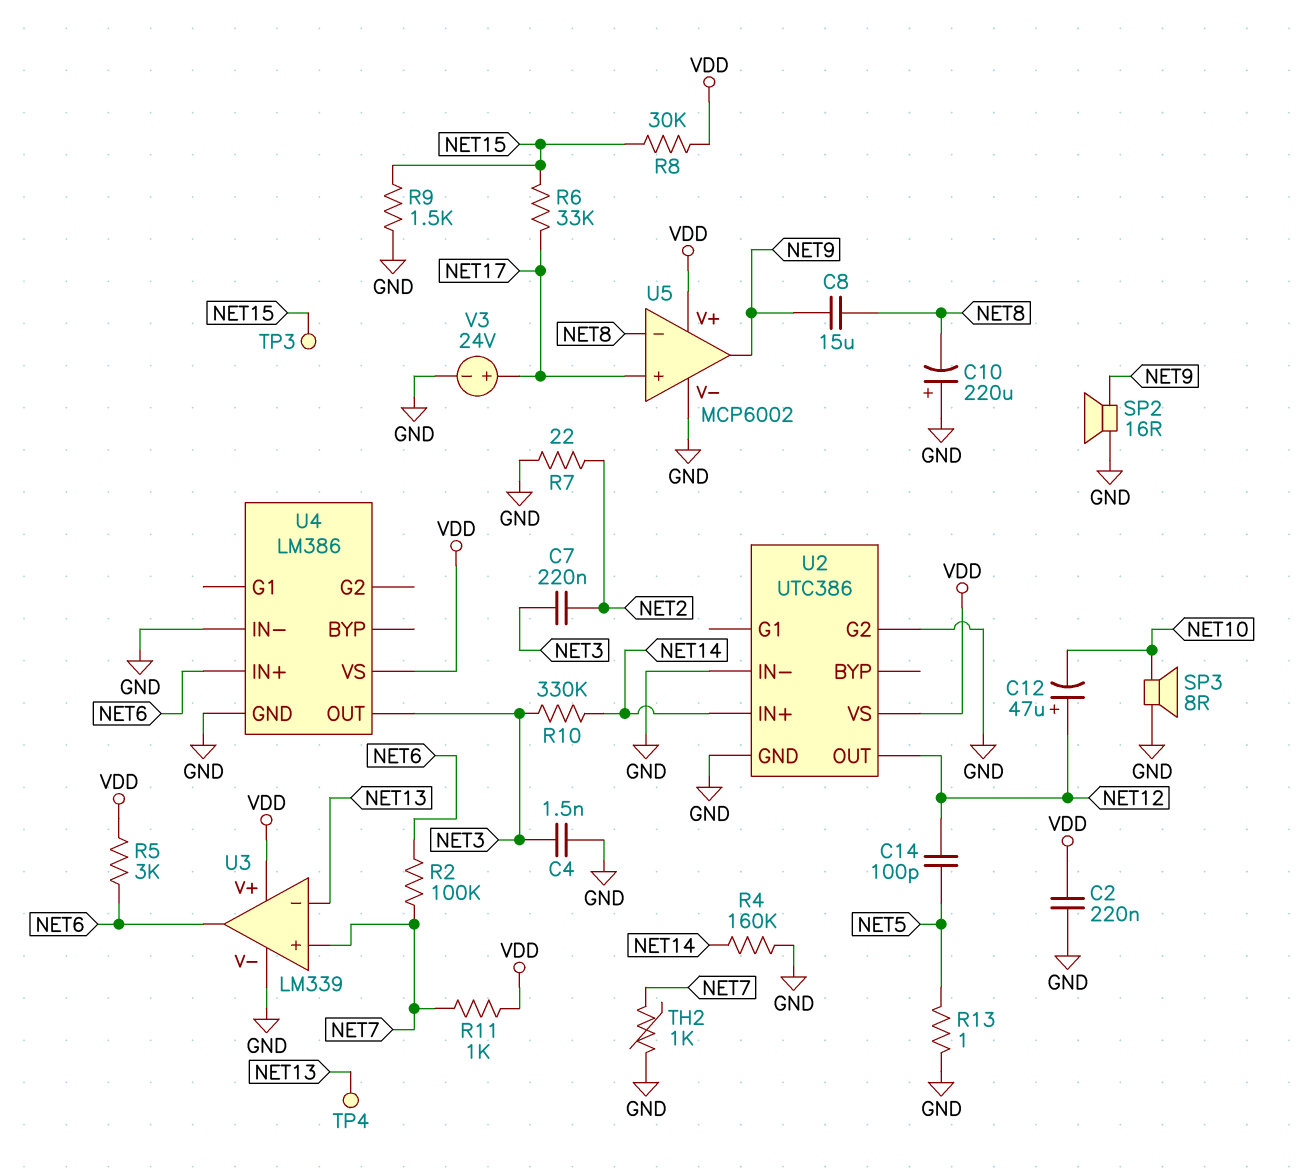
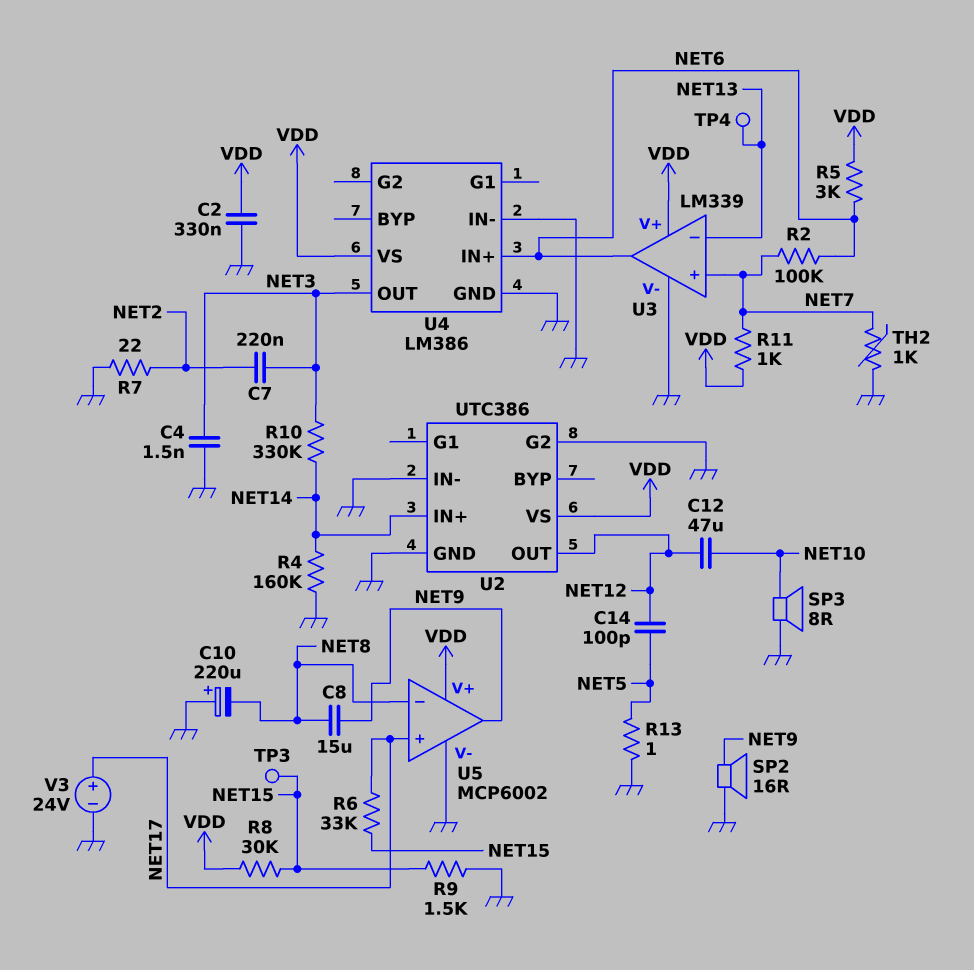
C2: 220nF (GND, VDD) -> 330nF (GND, VDD)
C12: 47uF (plus NET12, minus NET10) -> 47uF (NET10, NET12)

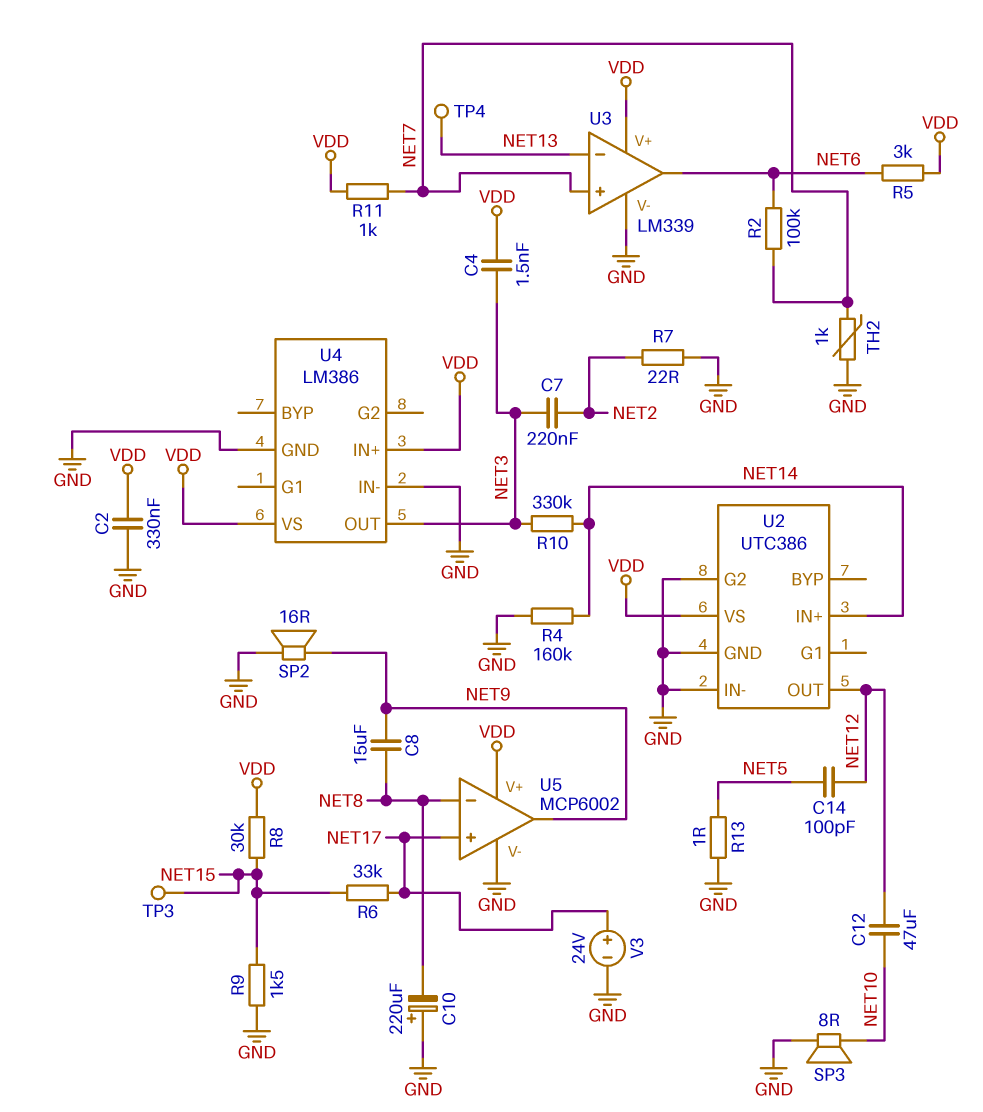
C4: 1.5nF (GND, NET3) -> 1.5nF (NET3, VDD)
U4 pin IN+: NET6 -> VDD

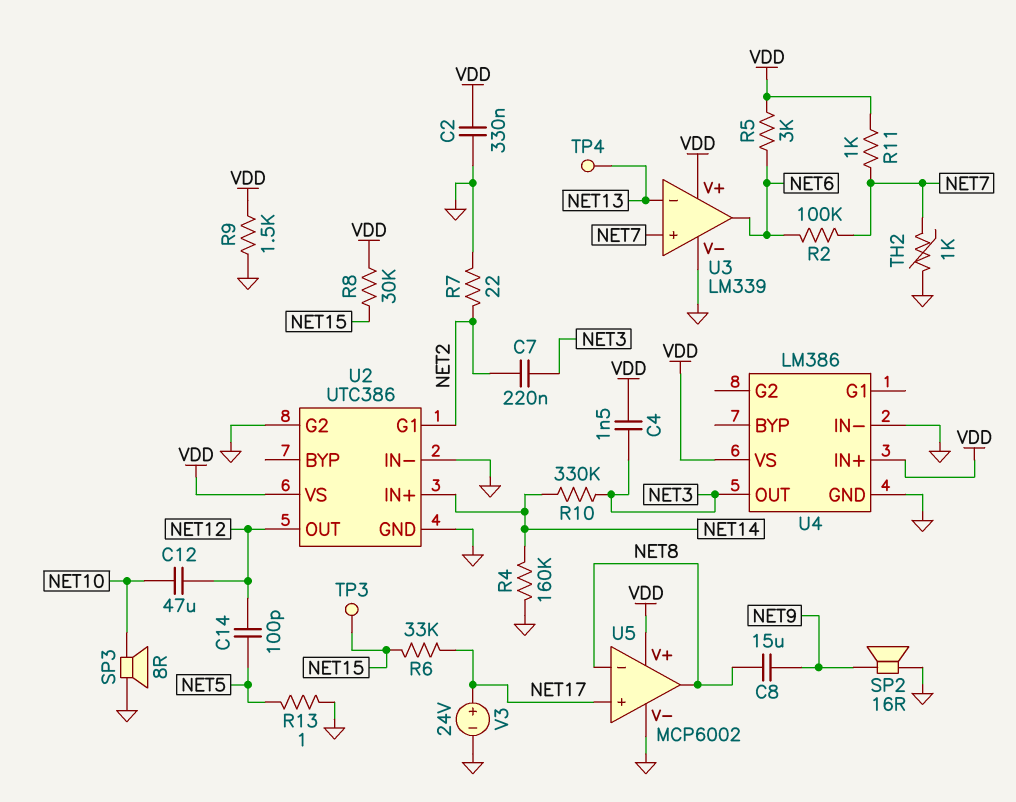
C10: 220uF (plus GND, minus NET8) -> none
R9: 1.5k (GND, NET15) -> 1.5k (GND, VDD)
U2 pin G1: none -> NET2
U5 pin out: NET9 -> NET8

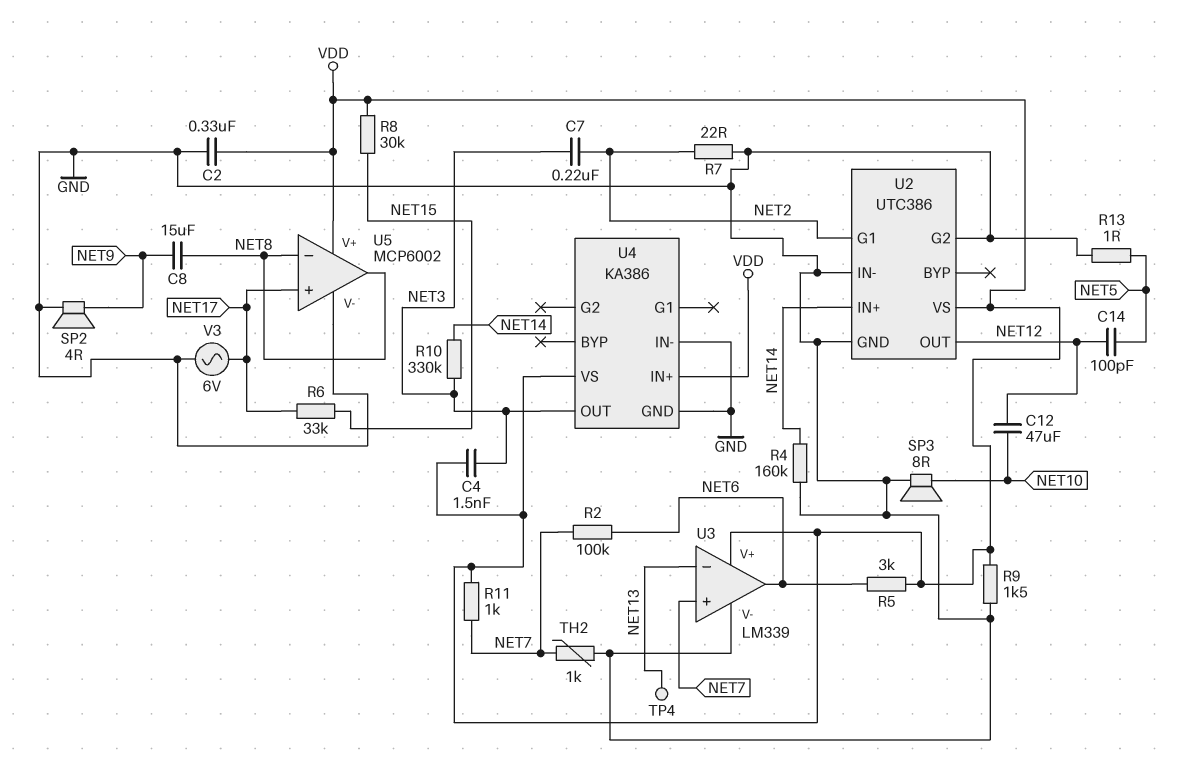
SP2: speaker 16R (GND, NET9) -> speaker 4R (GND, NET9)
TP3: test point (NET15) -> none
U4: LM386 -> KA386
V3: 24V (plus NET17, minus GND) -> AC 6V (GND, NET17)

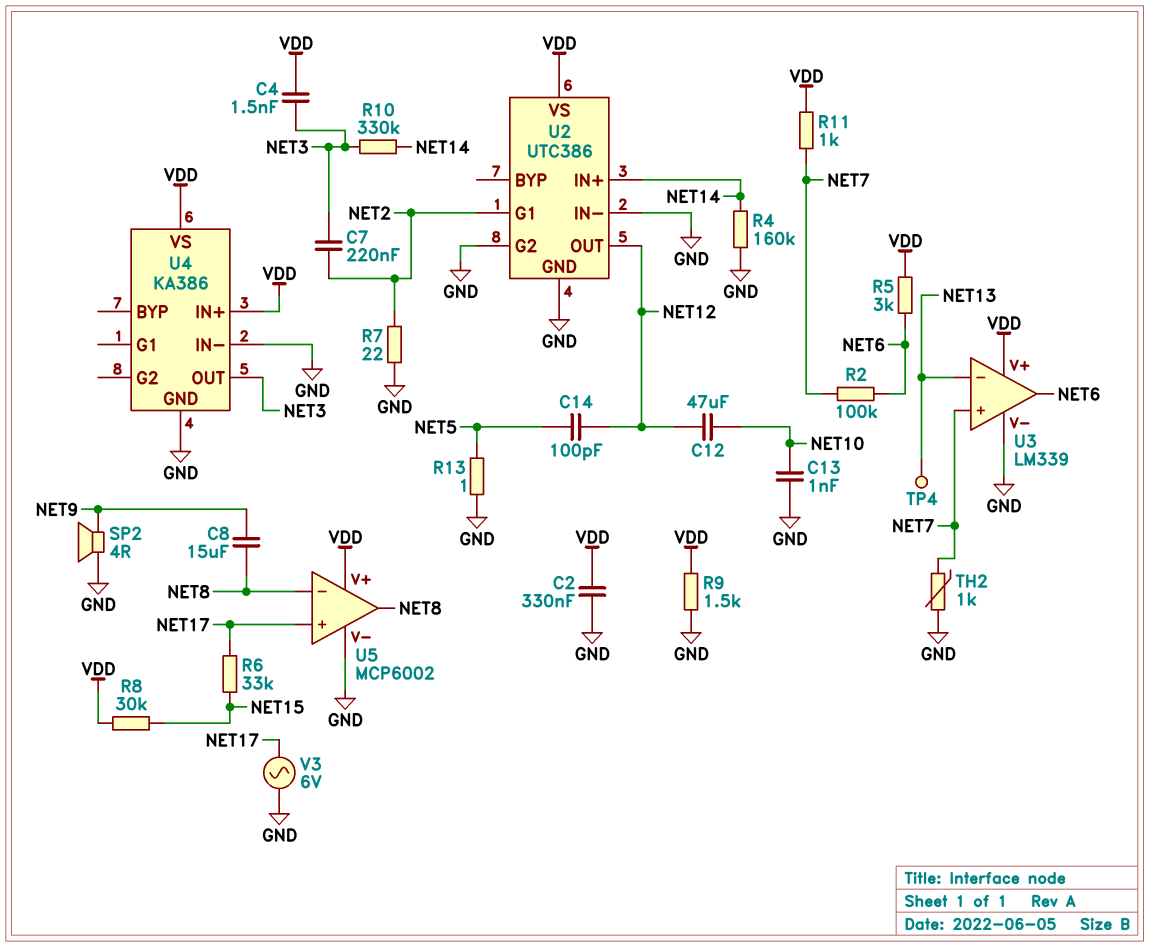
C13: none -> 1nF (GND, NET10)
SP3: speaker 8R (GND, NET10) -> none

